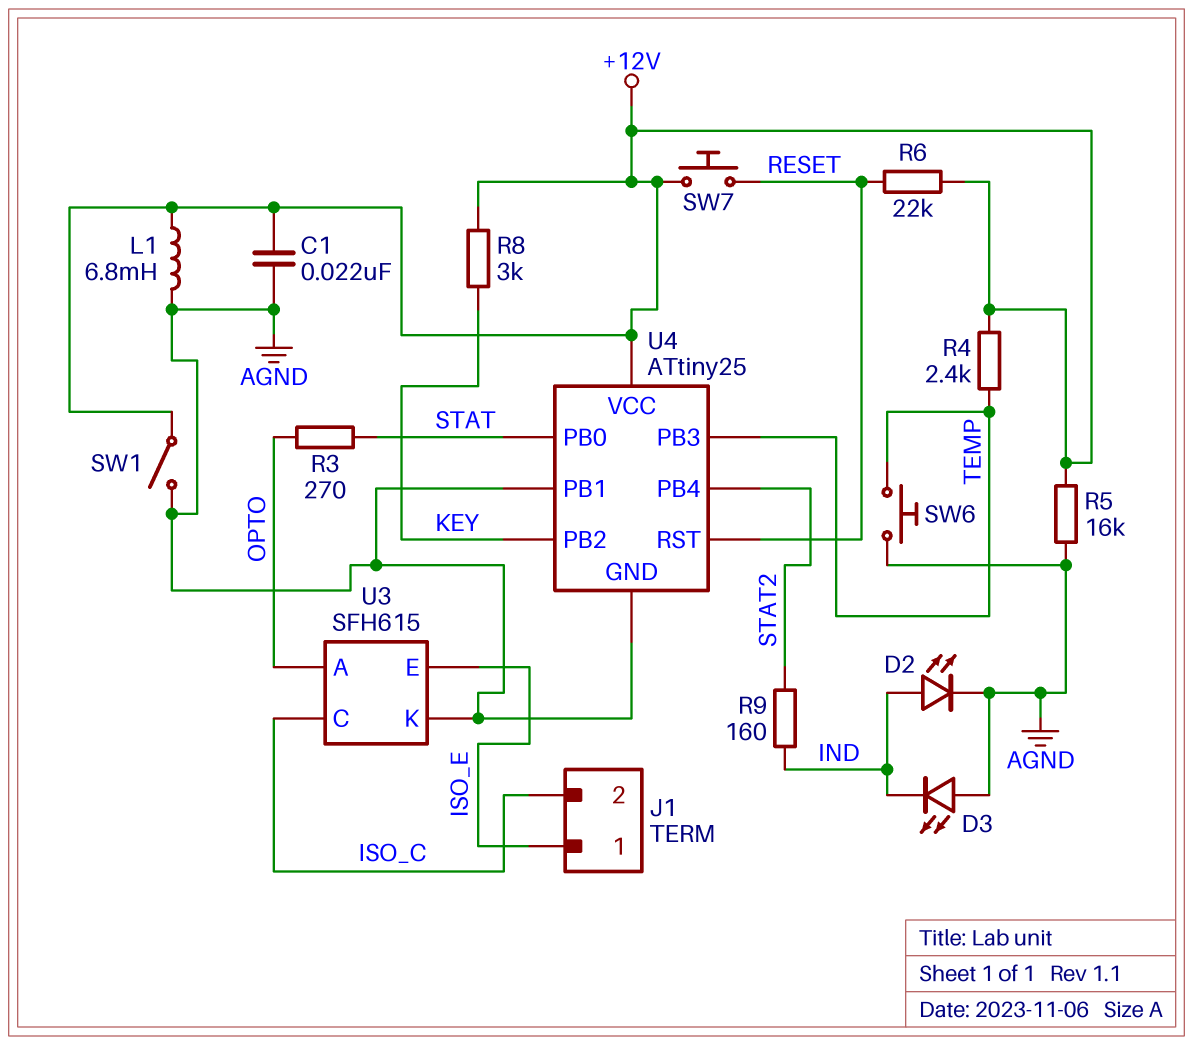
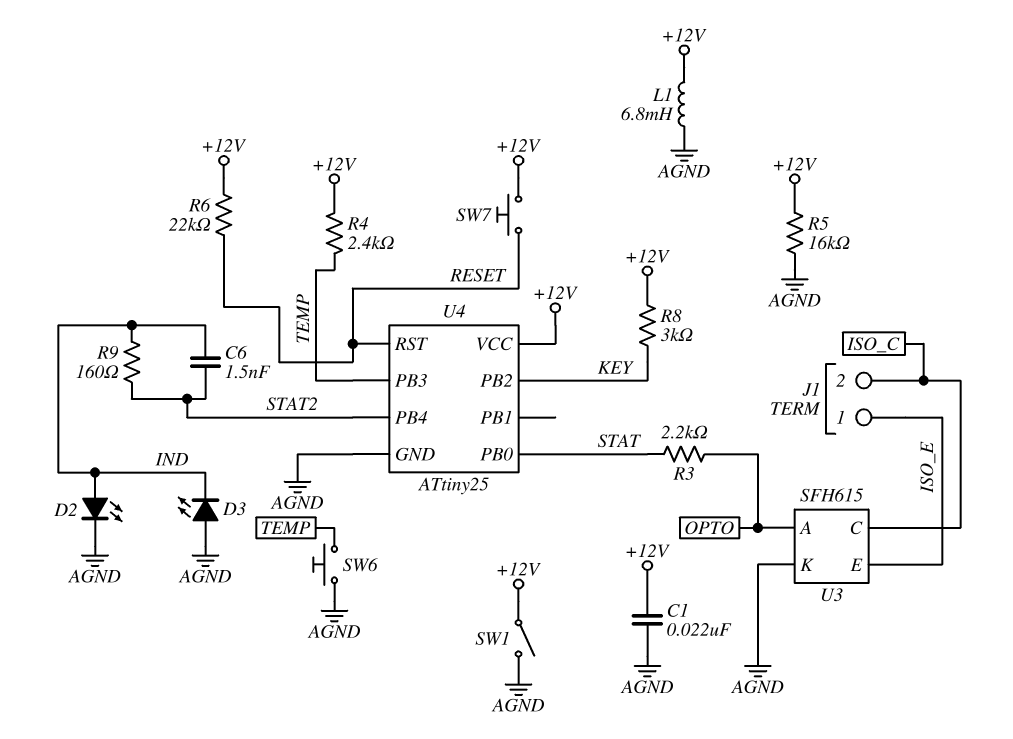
C6: none -> 1.5nF (IND, STAT2)
R3: 270 (OPTO, STAT) -> 2.2k (OPTO, STAT)
U4 pin PB1: AGND -> none

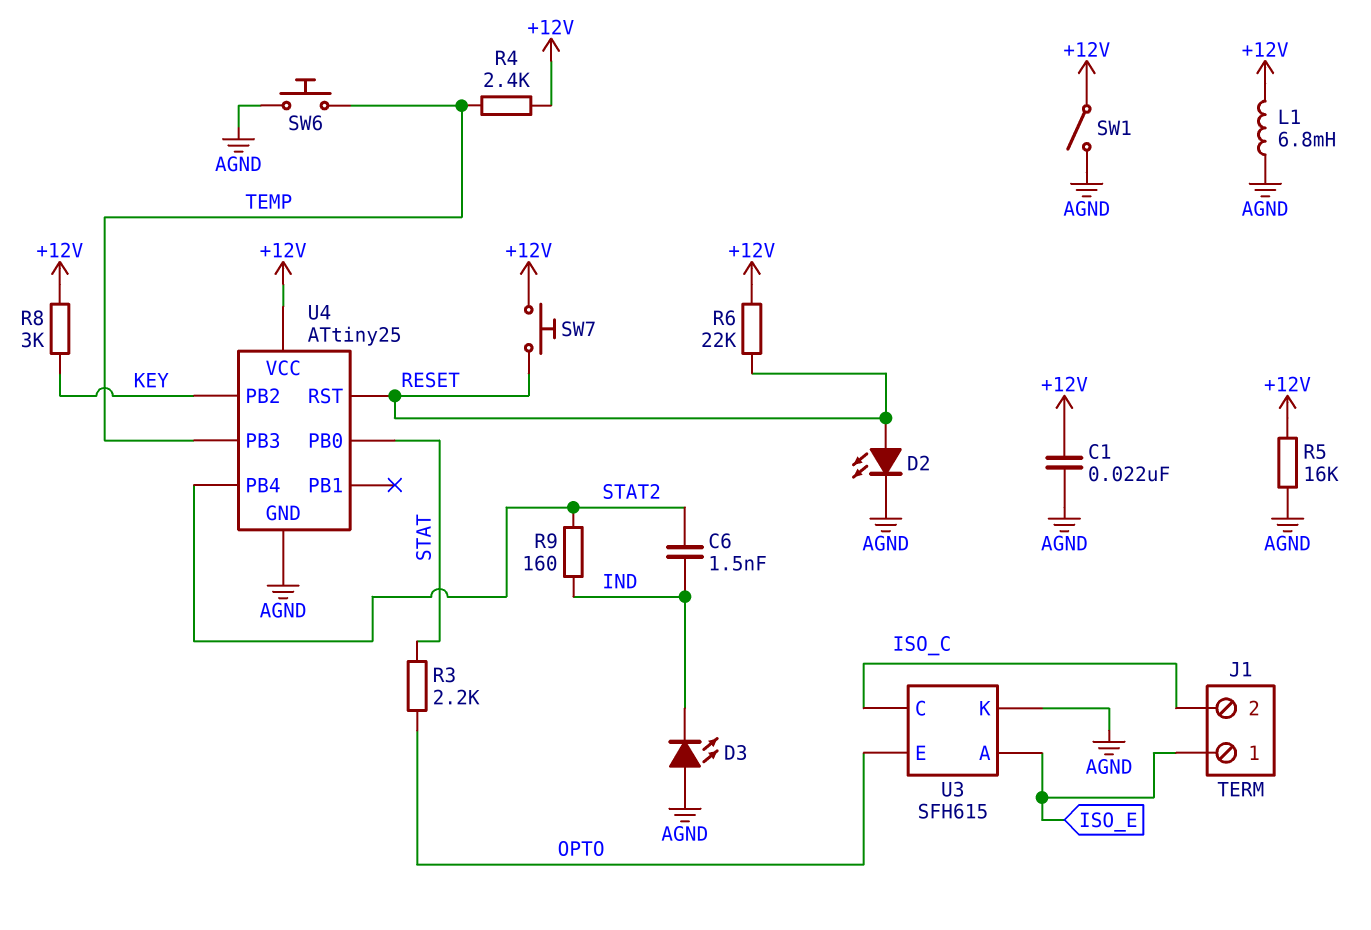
D2: LED (A IND, K AGND) -> LED (A RESET, K AGND)
U3 pin A: OPTO -> ISO_E
U3 pin E: ISO_E -> OPTO

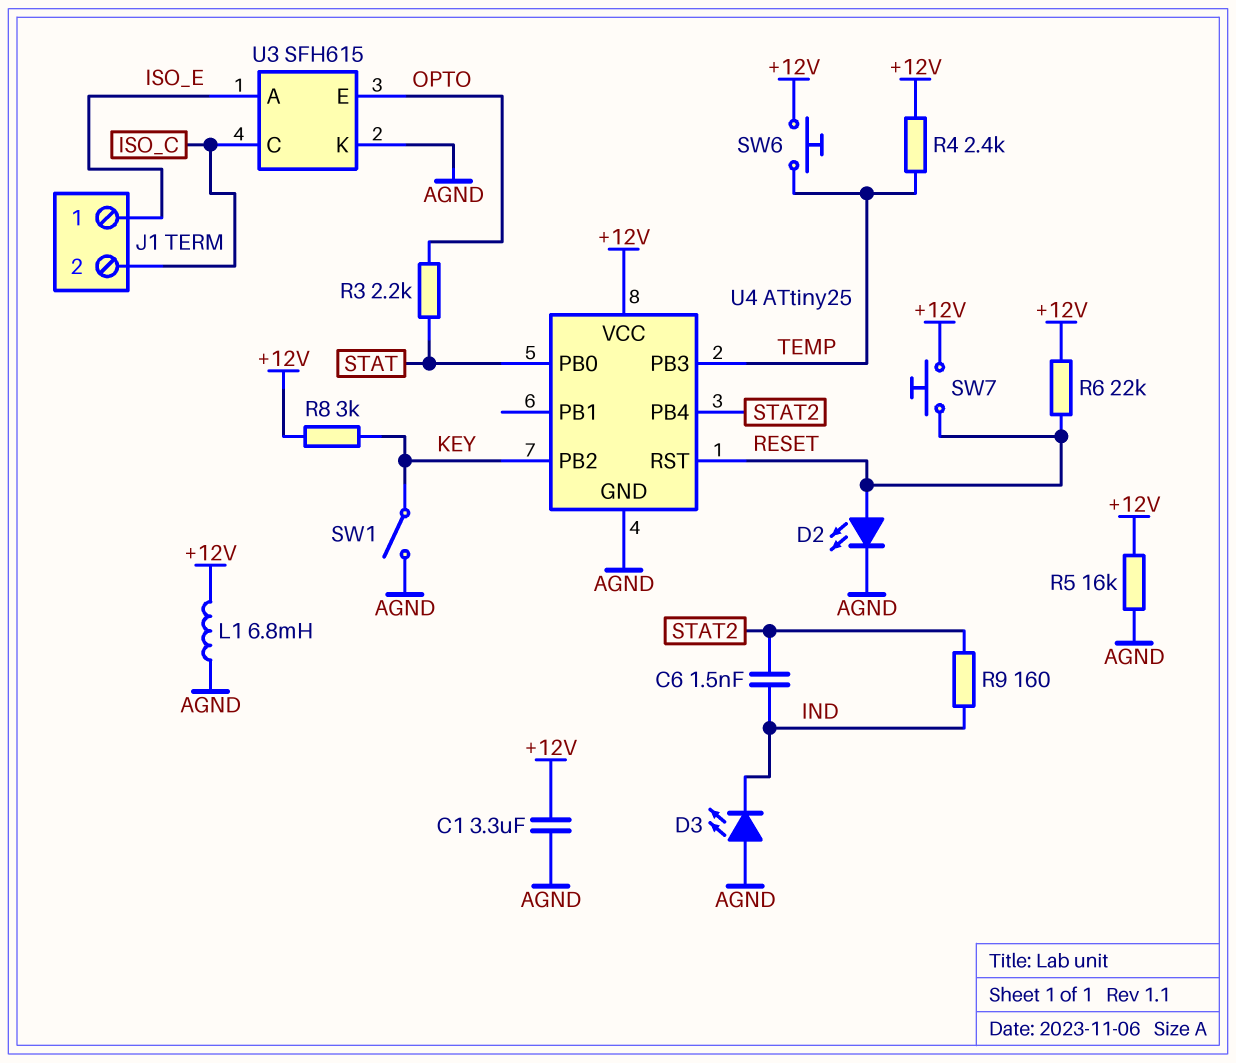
C1: 22nF (+12V, AGND) -> 3.3uF (+12V, AGND)
SW1: switch (+12V, AGND) -> switch (AGND, KEY)
SW6: button (AGND, TEMP) -> button (+12V, TEMP)

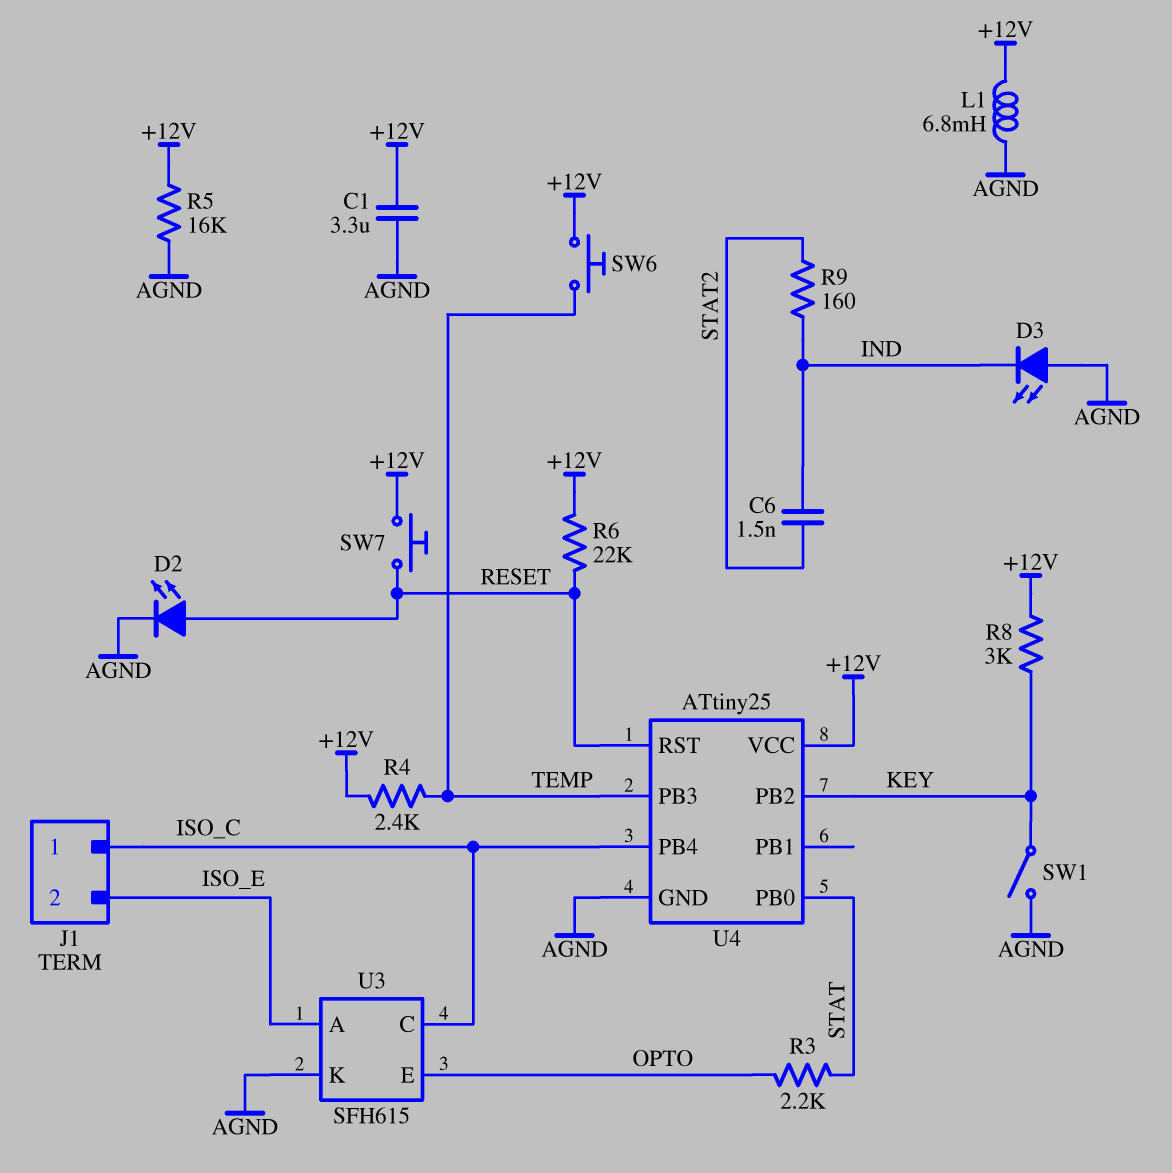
J1 pin 1: ISO_E -> ISO_C
J1 pin 2: ISO_C -> ISO_E
U4 pin PB4: STAT2 -> ISO_C

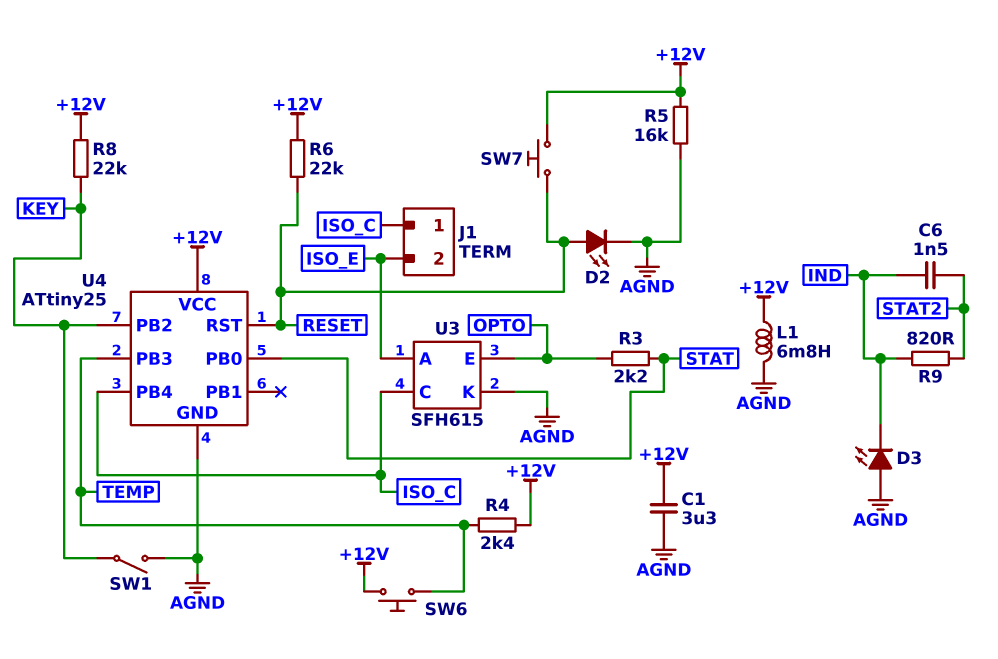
R8: 3k (+12V, KEY) -> 22k (+12V, KEY)
R9: 160 (IND, STAT2) -> 820 (IND, STAT2)

